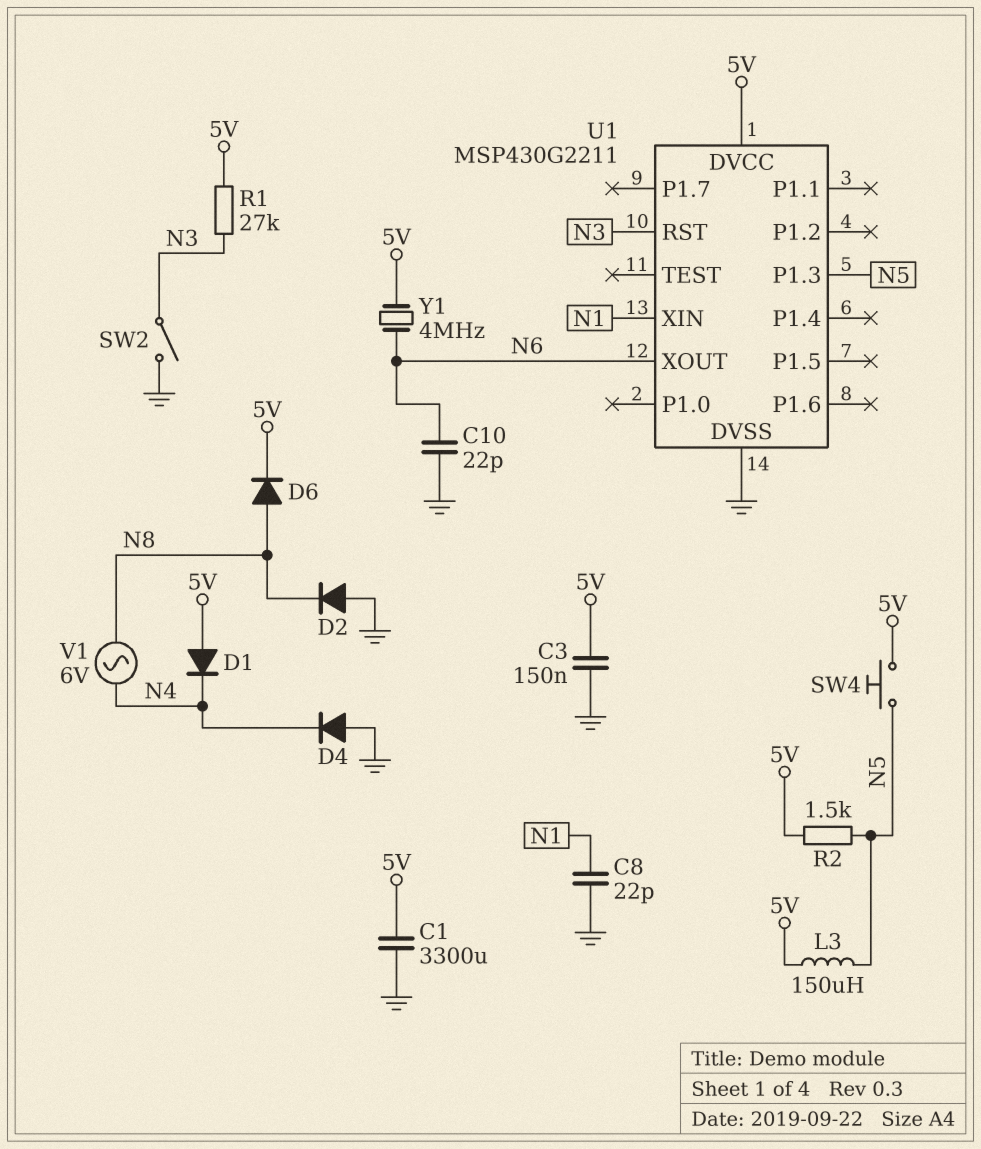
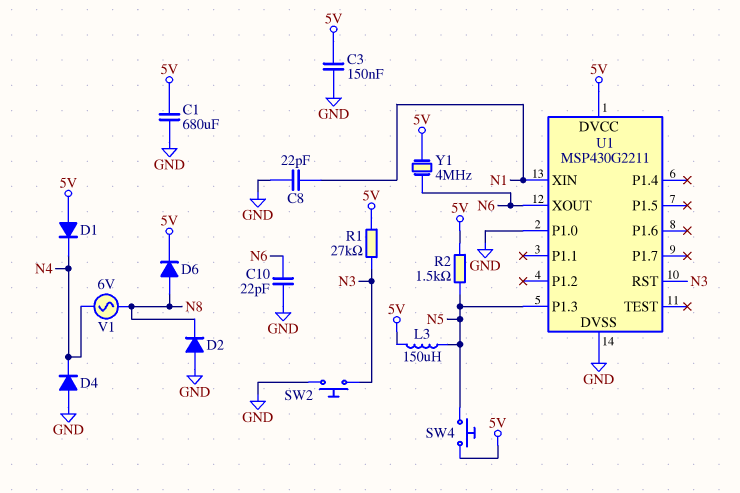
C1: 3300uF (5V, GND) -> 680uF (5V, GND)
SW2: switch (GND, N3) -> button (GND, N3)
U1 pin P1.0: none -> GND

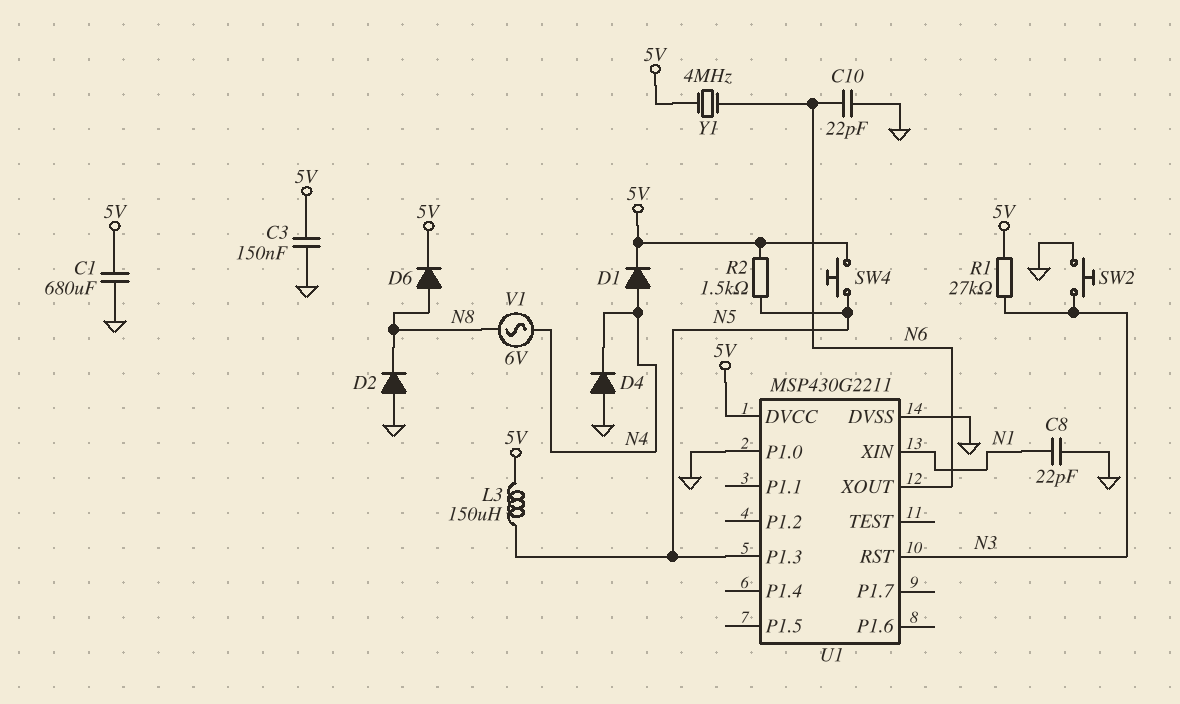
D1: diode (A 5V, K N4) -> diode (A N4, K 5V)

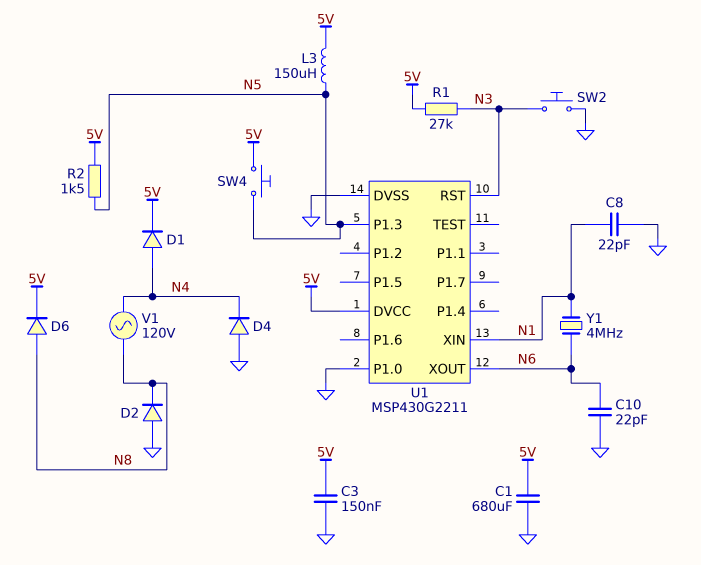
V1: AC 6V (N4, N8) -> AC 120V (N4, N8)
Y1: 4MHz (5V, N6) -> 4MHz (N1, N6)

